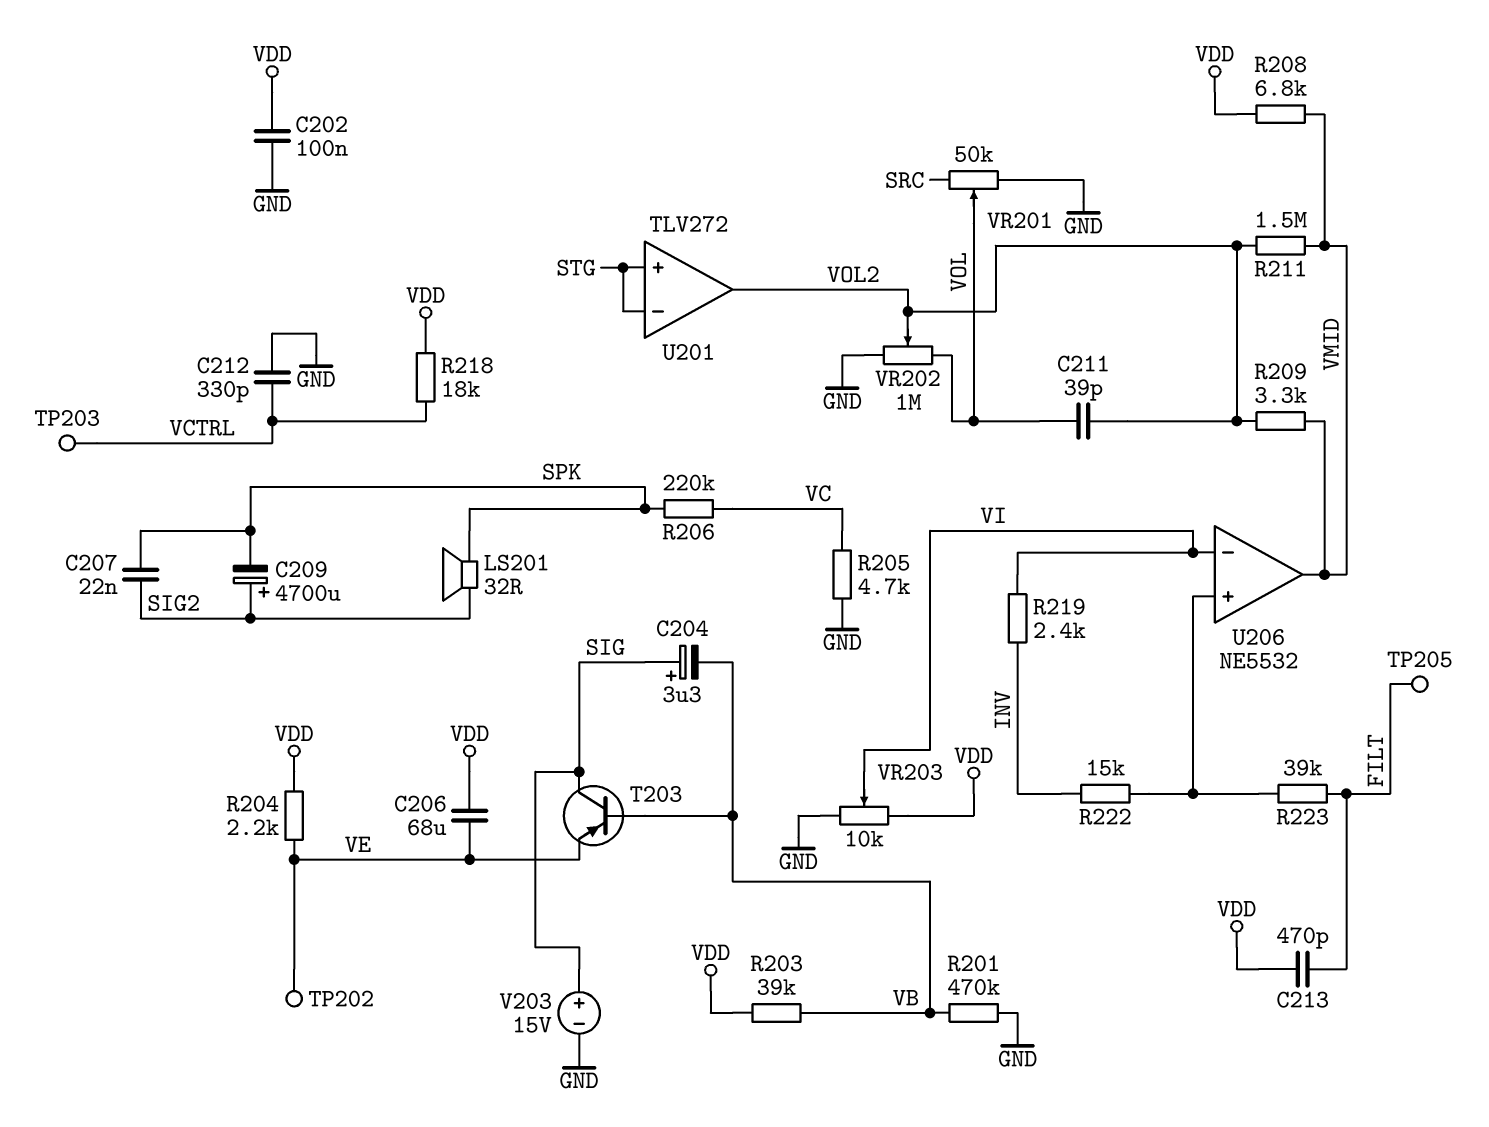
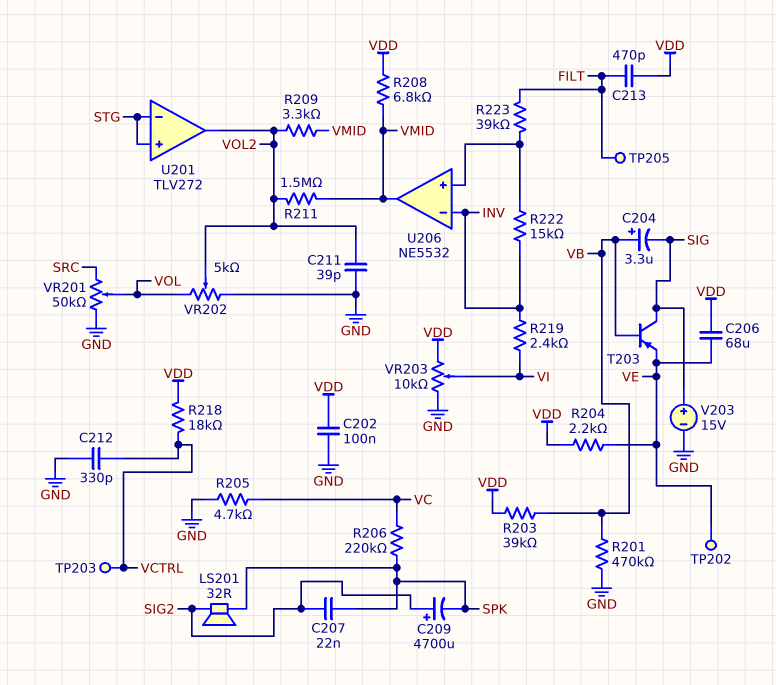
C204: 3.3uF (plus SIG, minus VB) -> 3.3uF (plus VB, minus SIG)
C211: 39pF (VOL, VOL2) -> 39pF (GND, VOL2)
U206 pin in-: VI -> INV
VR202: 1M (GND, VOL, wiper VOL2) -> 5k (GND, VOL, wiper VOL2)

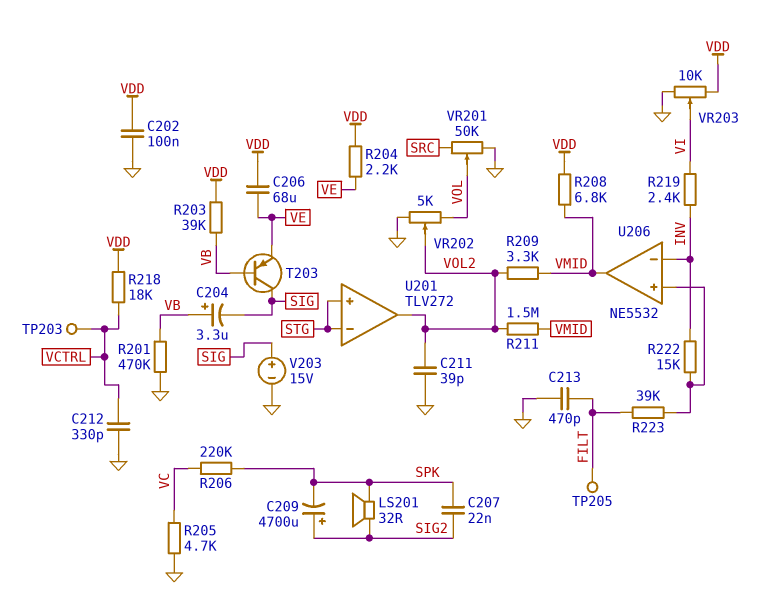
C213: 470pF (FILT, VDD) -> 470pF (FILT, GND)
TP202: test point (VE) -> none

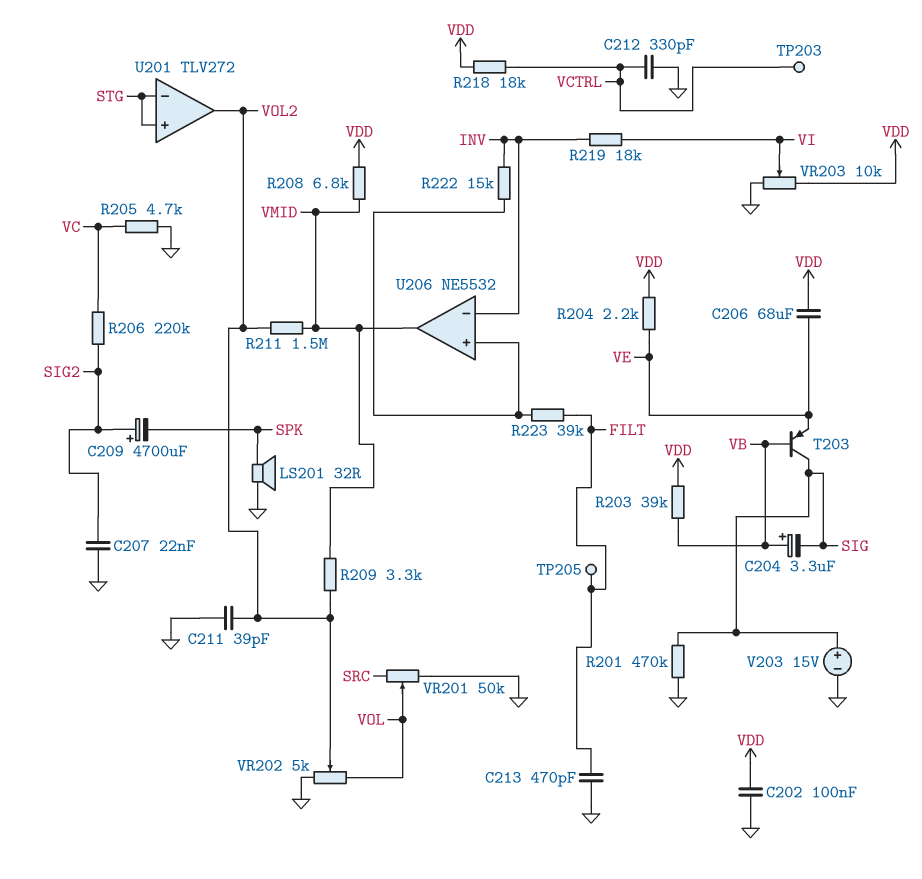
C207: 22nF (SIG2, SPK) -> 22nF (GND, SIG2)
LS201: speaker 32R (SIG2, SPK) -> speaker 32R (GND, SPK)
R201: 470k (GND, VB) -> 470k (GND, SIG)
R206: 220k (SPK, VC) -> 220k (SIG2, VC)
R219: 2.4k (INV, VI) -> 18k (INV, VI)

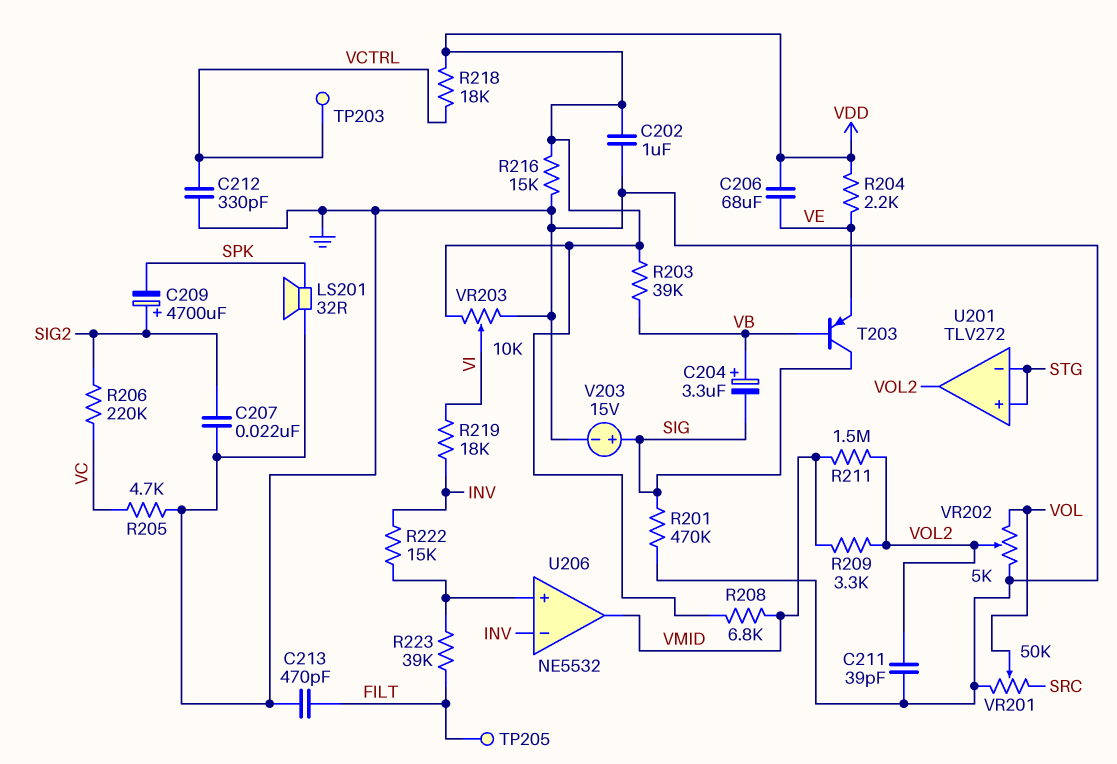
C202: 100nF (GND, VDD) -> 1uF (GND, VDD)
R216: none -> 15k (GND, VDD)

